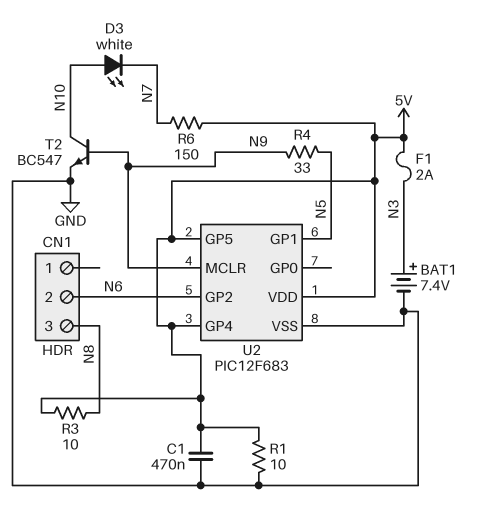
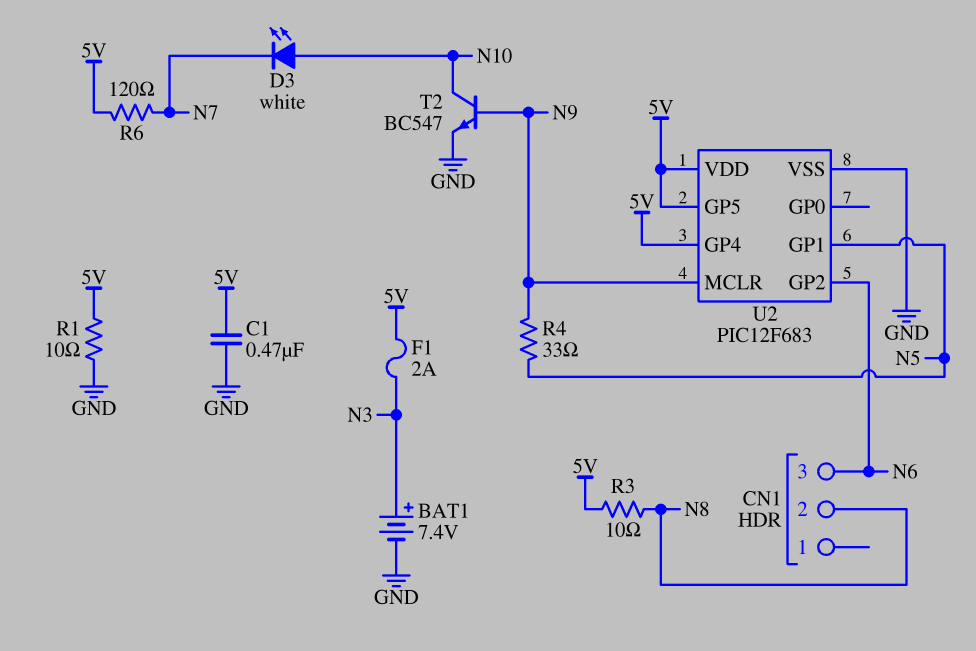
CN1 pin 2: N6 -> N8
CN1 pin 3: N8 -> N6
R6: 150 (5V, N7) -> 120 (5V, N7)

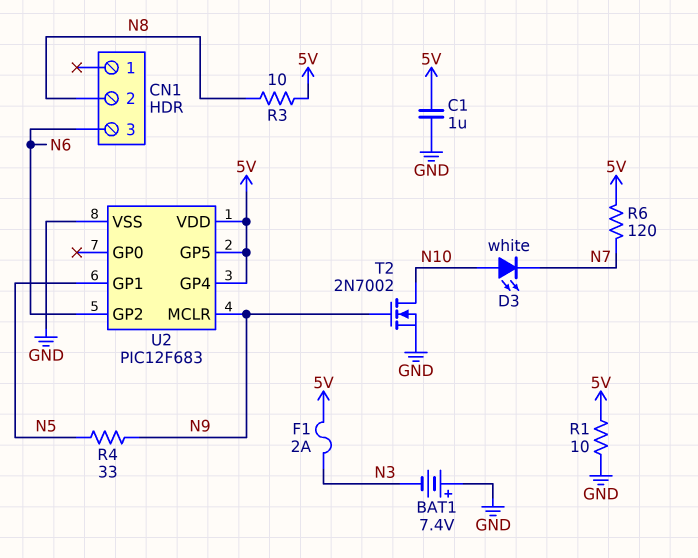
BAT1: 7.4V (plus N3, minus GND) -> 7.4V (plus GND, minus N3)
C1: 470nF (5V, GND) -> 1uF (5V, GND)
T2: NPN BC547 (B N9, C N10, E GND) -> NMOS 2N7002 (G N9, D N10, S GND)

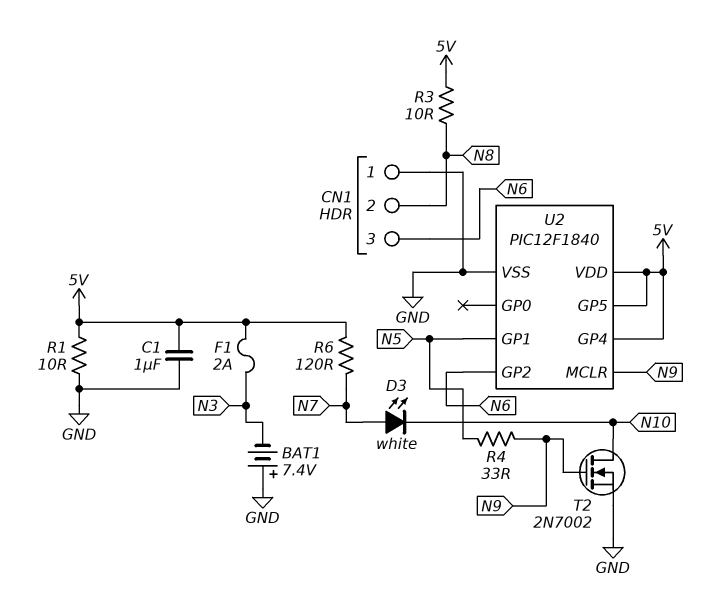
CN1 pin 1: none -> GND
D3: LED white (A N10, K N7) -> LED white (A N7, K N10)
U2: PIC12F683 -> PIC12F1840

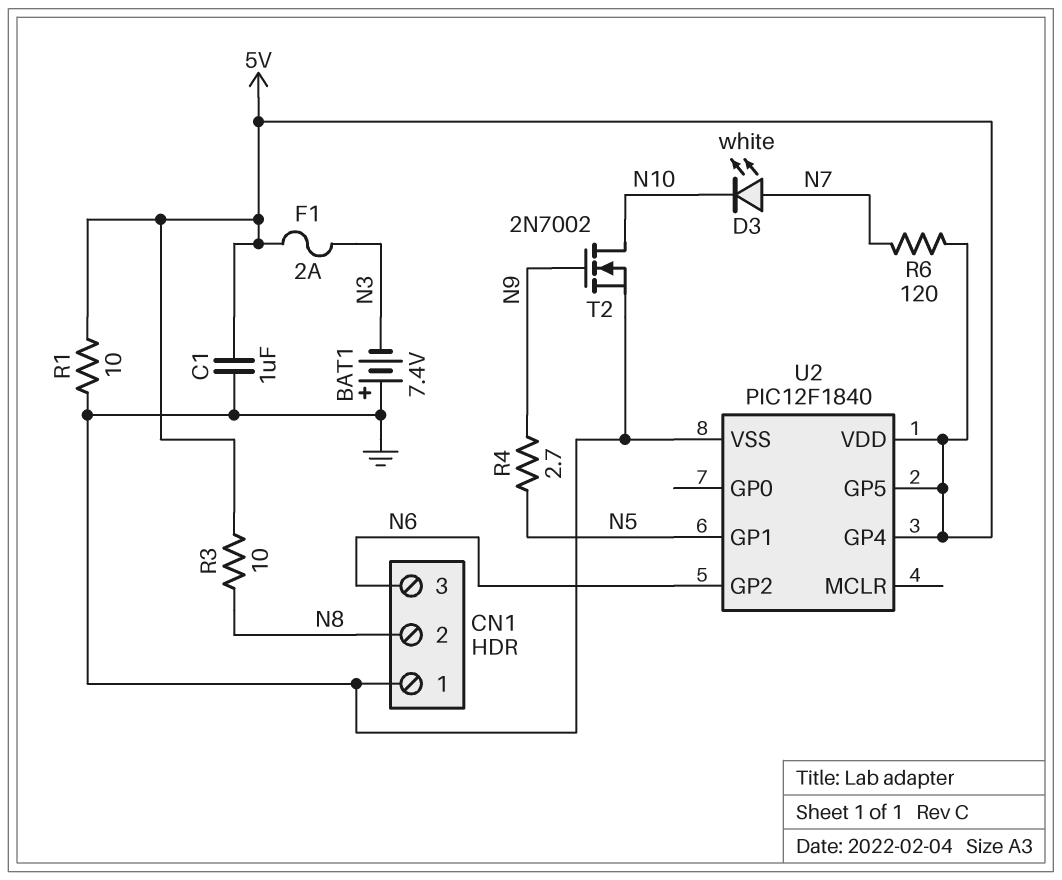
R4: 33 (N5, N9) -> 2.7 (N5, N9)
U2 pin MCLR: N9 -> none

